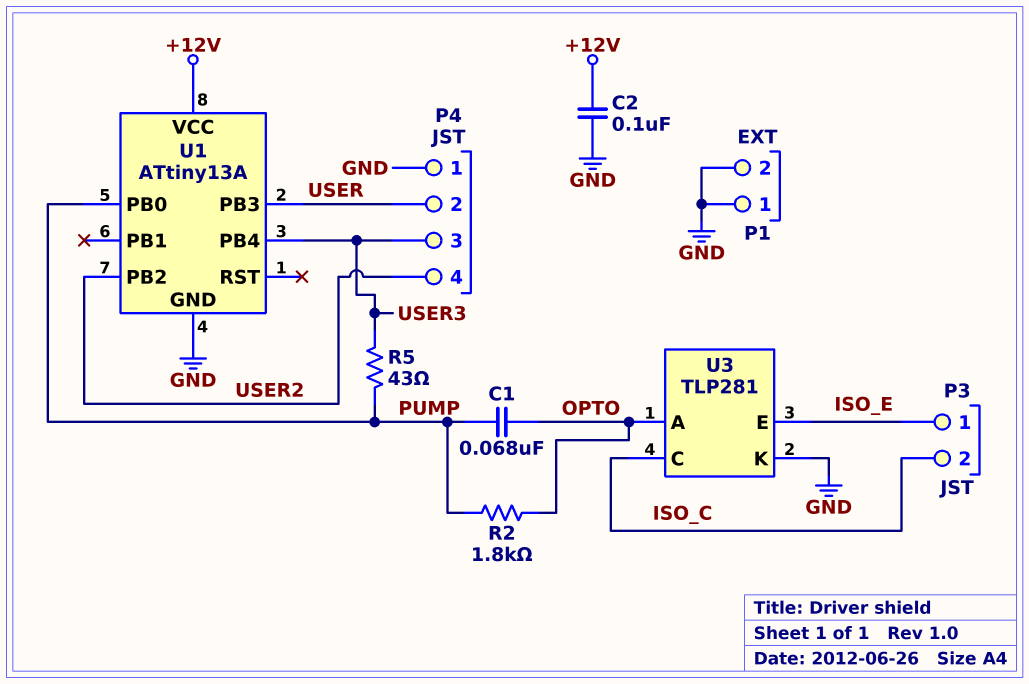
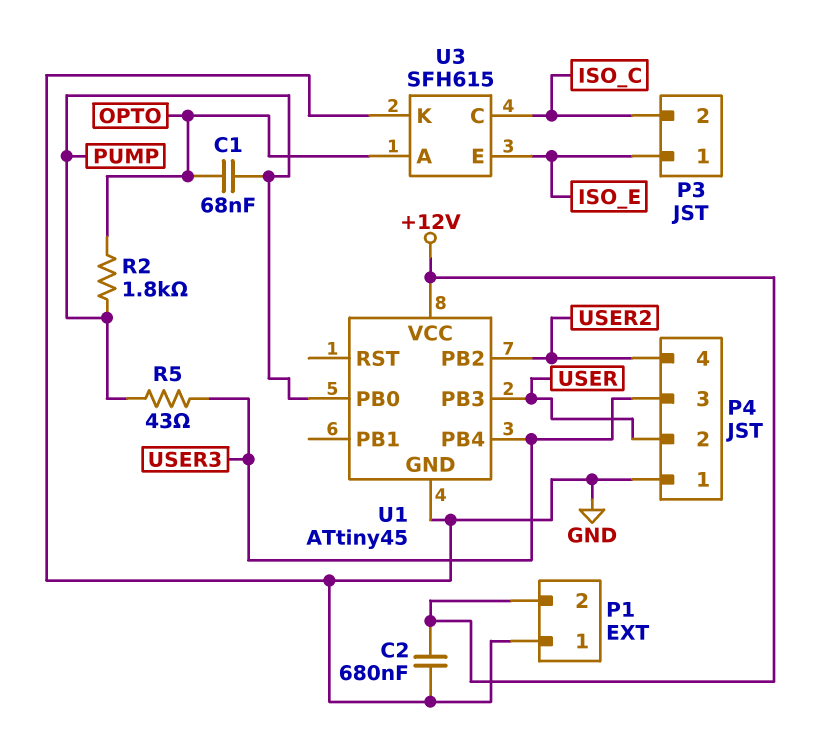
C2: 100nF (+12V, GND) -> 680nF (+12V, GND)
P1 pin 2: GND -> +12V
U1: ATtiny13A -> ATtiny45
U3: TLP281 -> SFH615

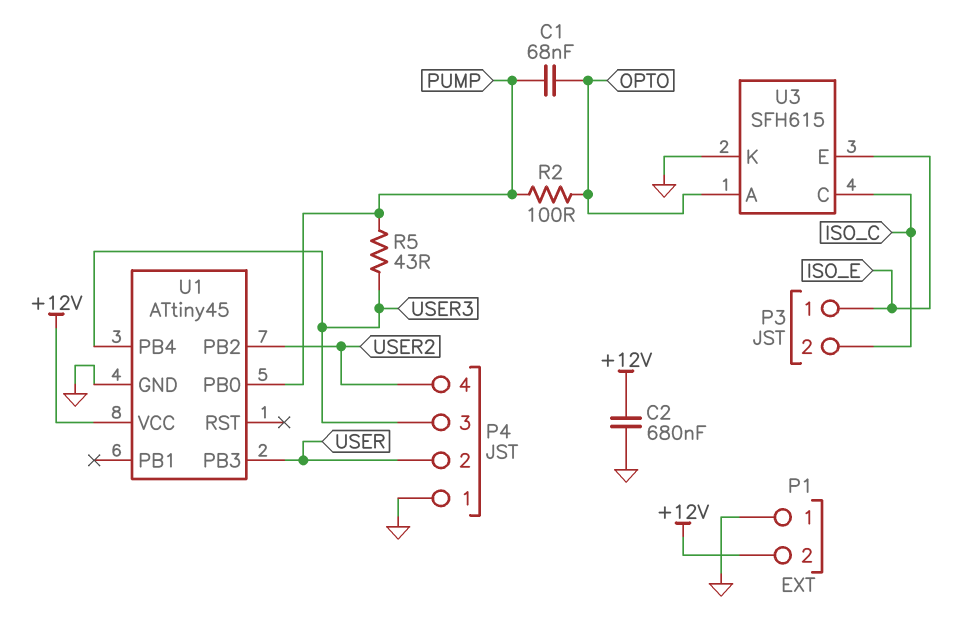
R2: 1.8k (OPTO, PUMP) -> 100 (OPTO, PUMP)

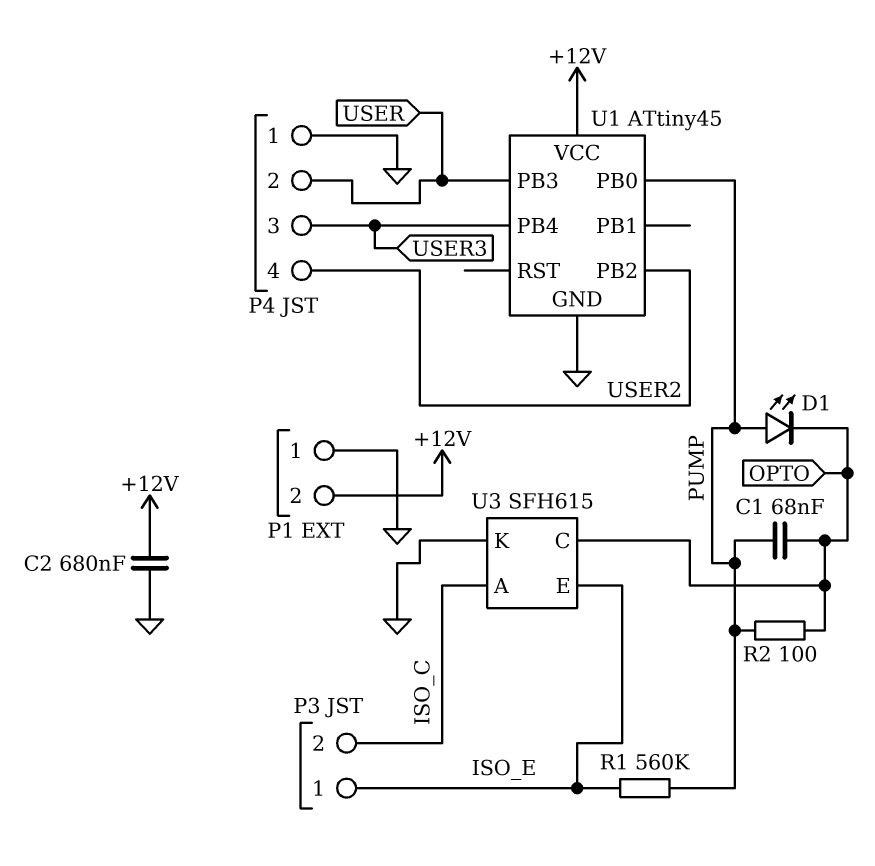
D1: none -> LED (A PUMP, K OPTO)
R1: none -> 560k (ISO_E, PUMP)
R5: 43 (PUMP, USER3) -> none
U3 pin A: OPTO -> ISO_C
U3 pin C: ISO_C -> OPTO

